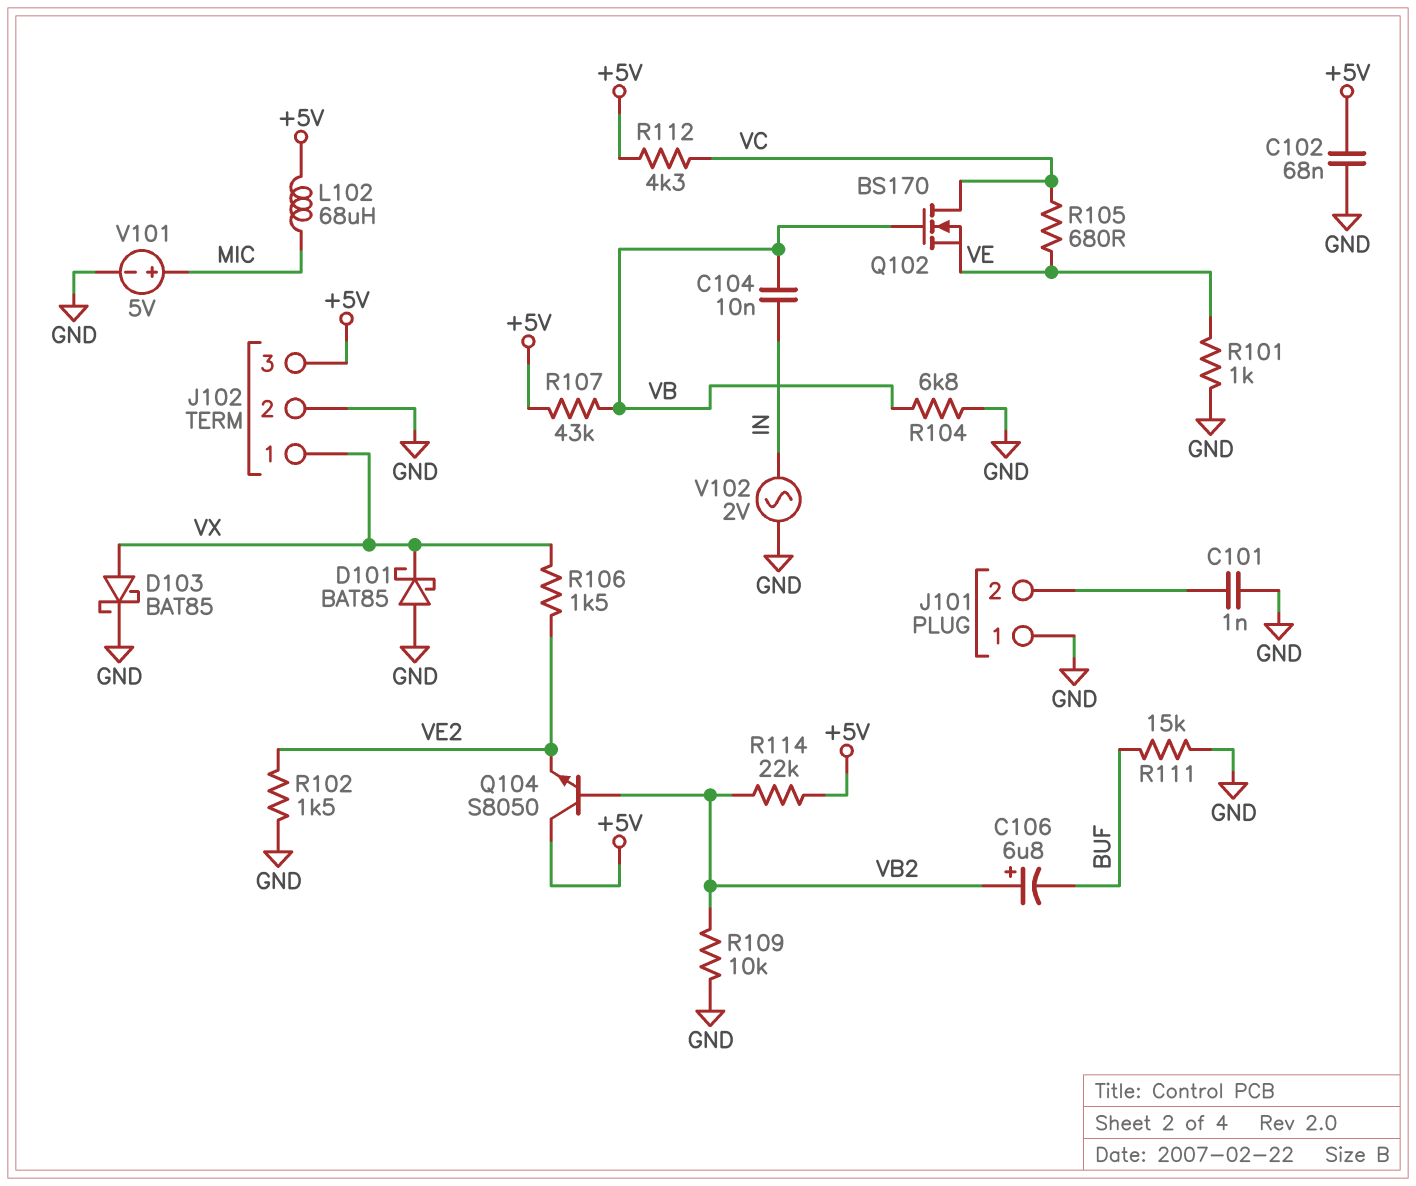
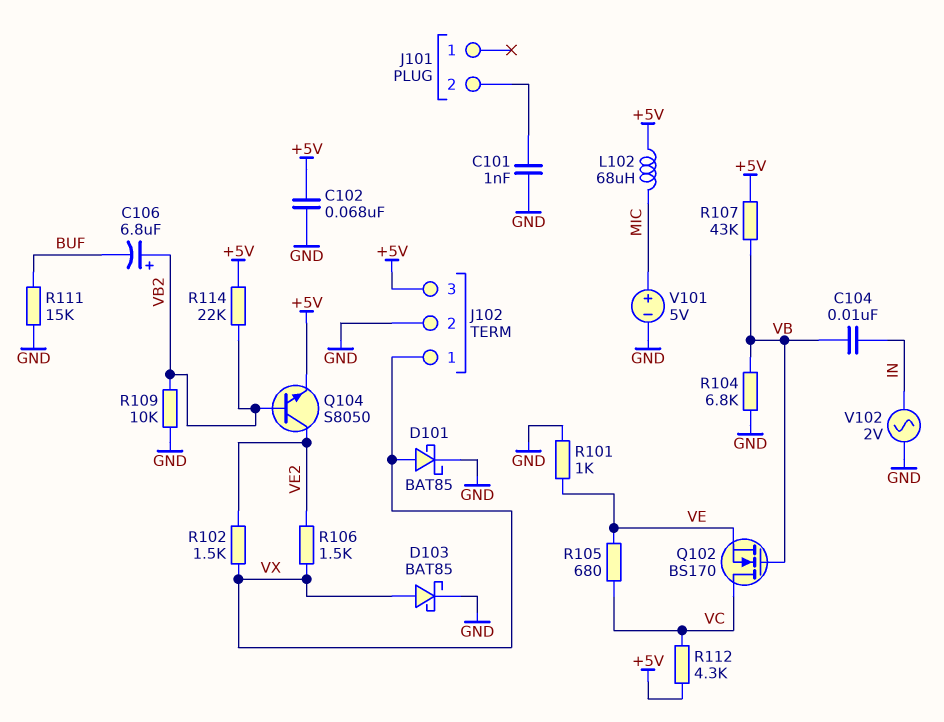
D101: schottky BAT85 (A GND, K VX) -> schottky BAT85 (A VX, K GND)
J101 pin 1: GND -> none
Q104: NPN S8050 (B VB2, C +5V, E VE2) -> NPN S8050 (B VB2, C VE2, E +5V)
R102: 1.5k (GND, VE2) -> 1.5k (VE2, VX)

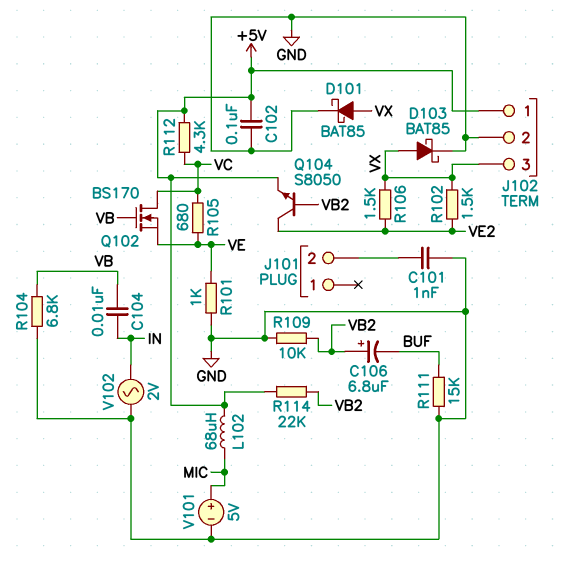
C102: 68nF (+5V, GND) -> 100nF (+5V, GND)
J102 pin 1: VX -> +5V
J102 pin 3: +5V -> VX
R107: 43k (+5V, VB) -> none

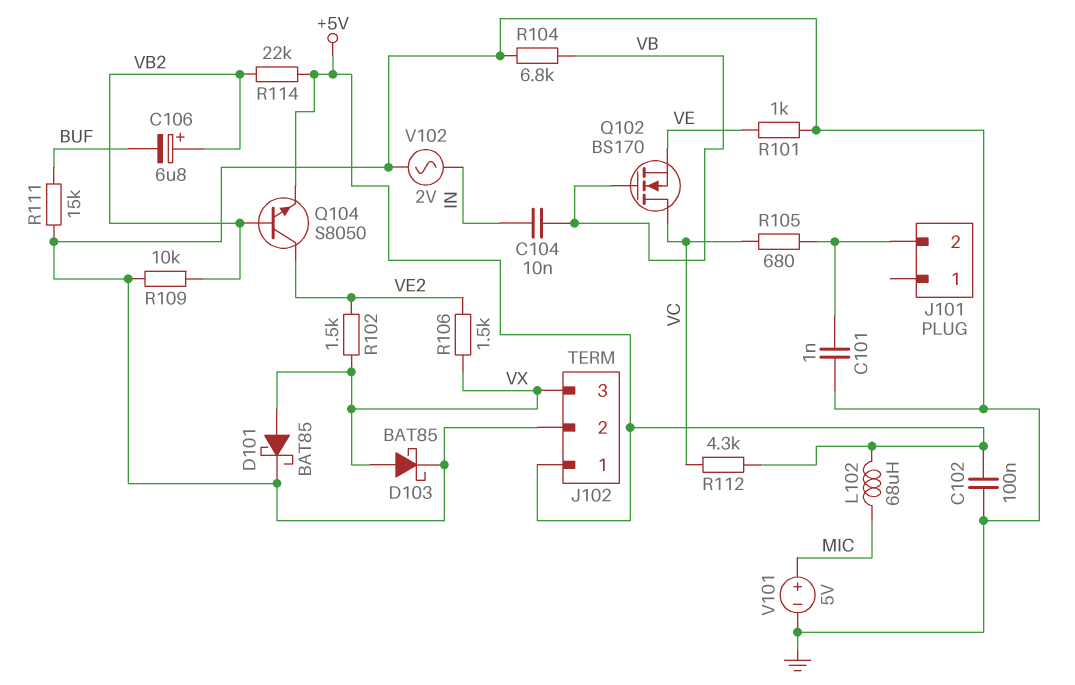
R105: 680 (VC, VE) -> 680 (J101/2, VC)

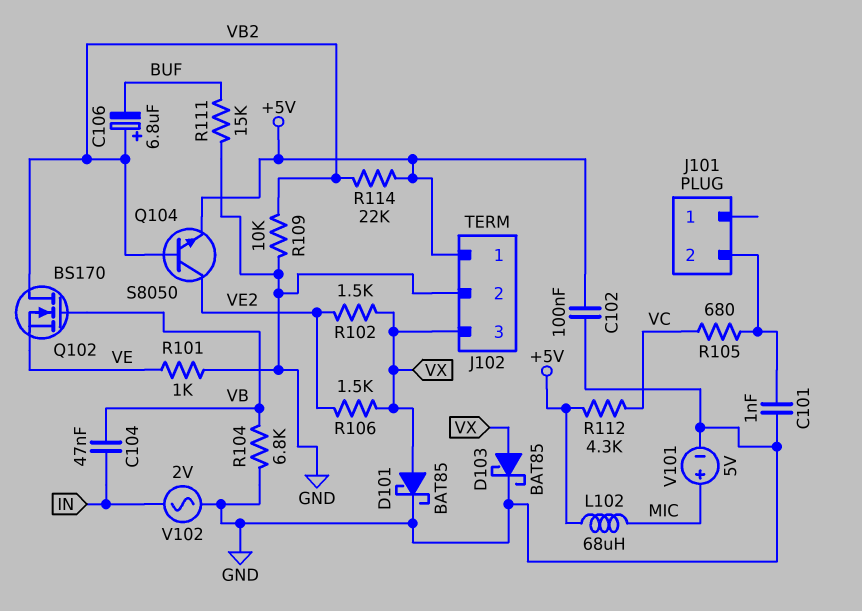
C104: 10nF (IN, VB) -> 47nF (IN, VB)
Q102: NMOS BS170 (G VB, D VC, S VE) -> NMOS BS170 (G VB, D VB2, S VE)

